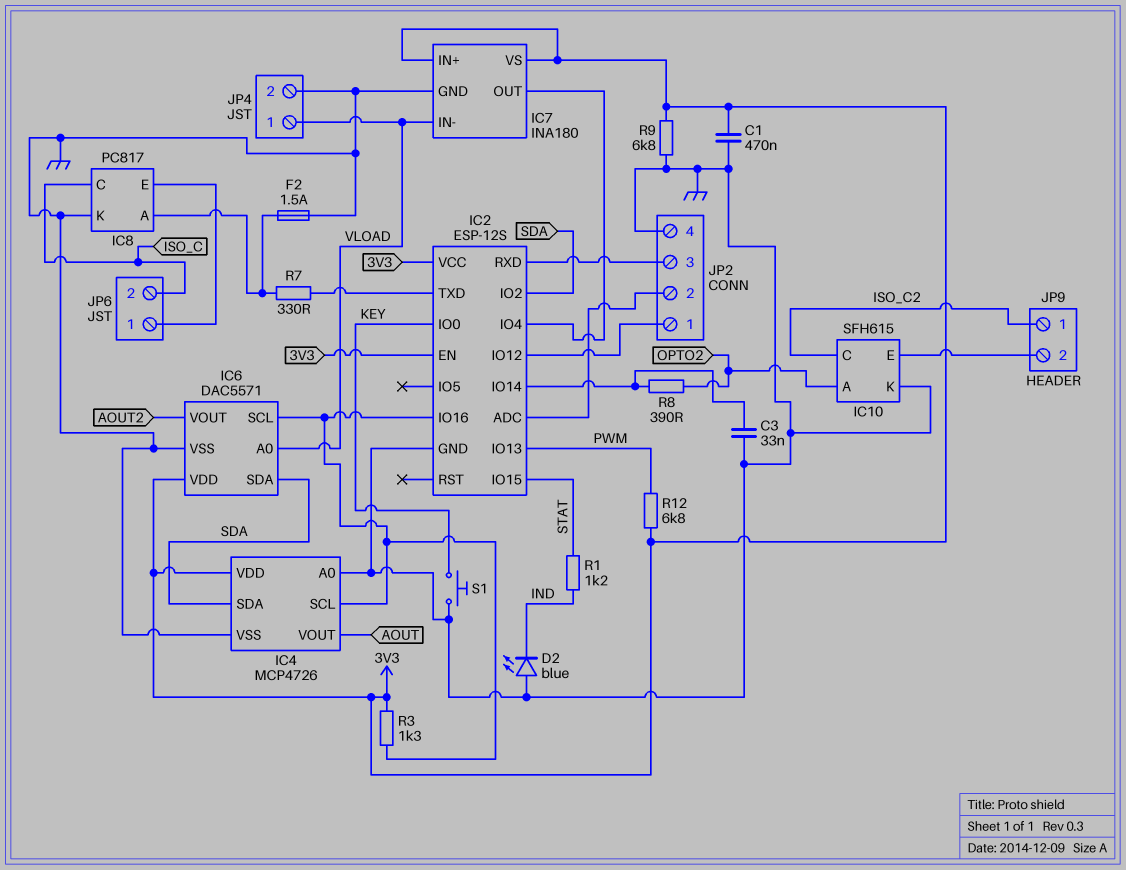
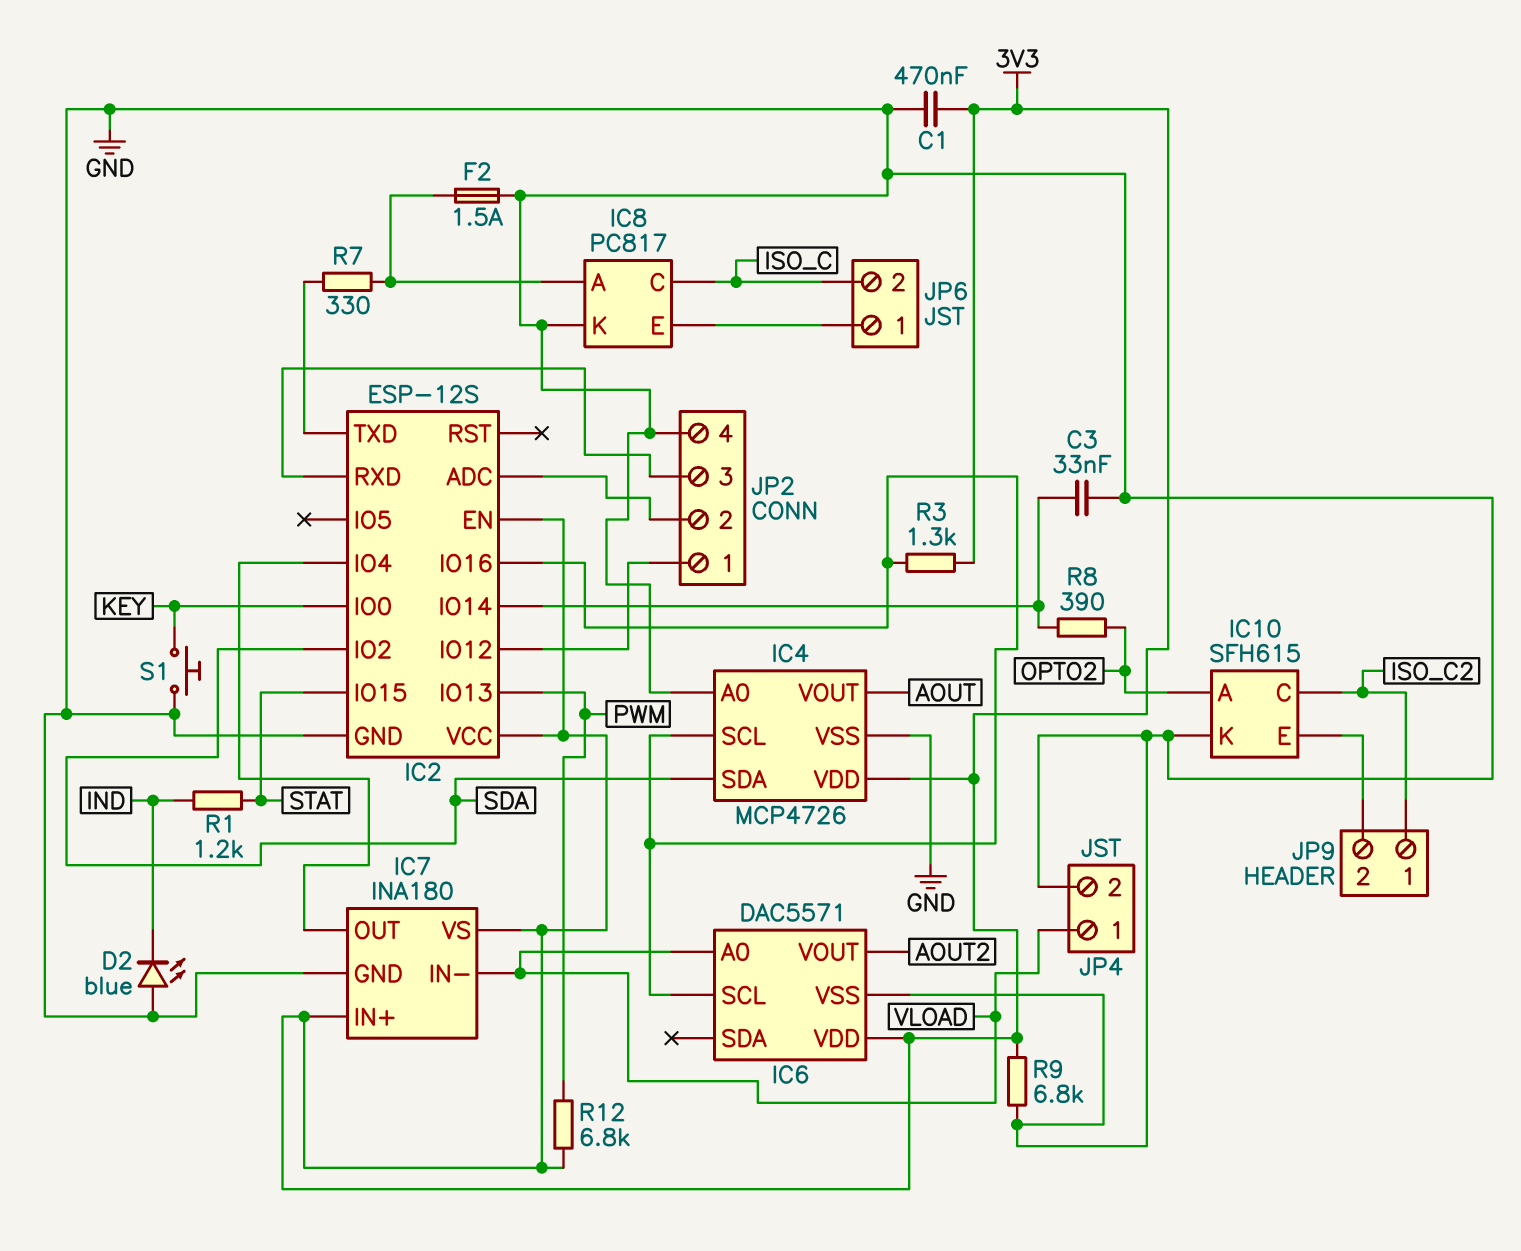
IC6 pin SDA: SDA -> none

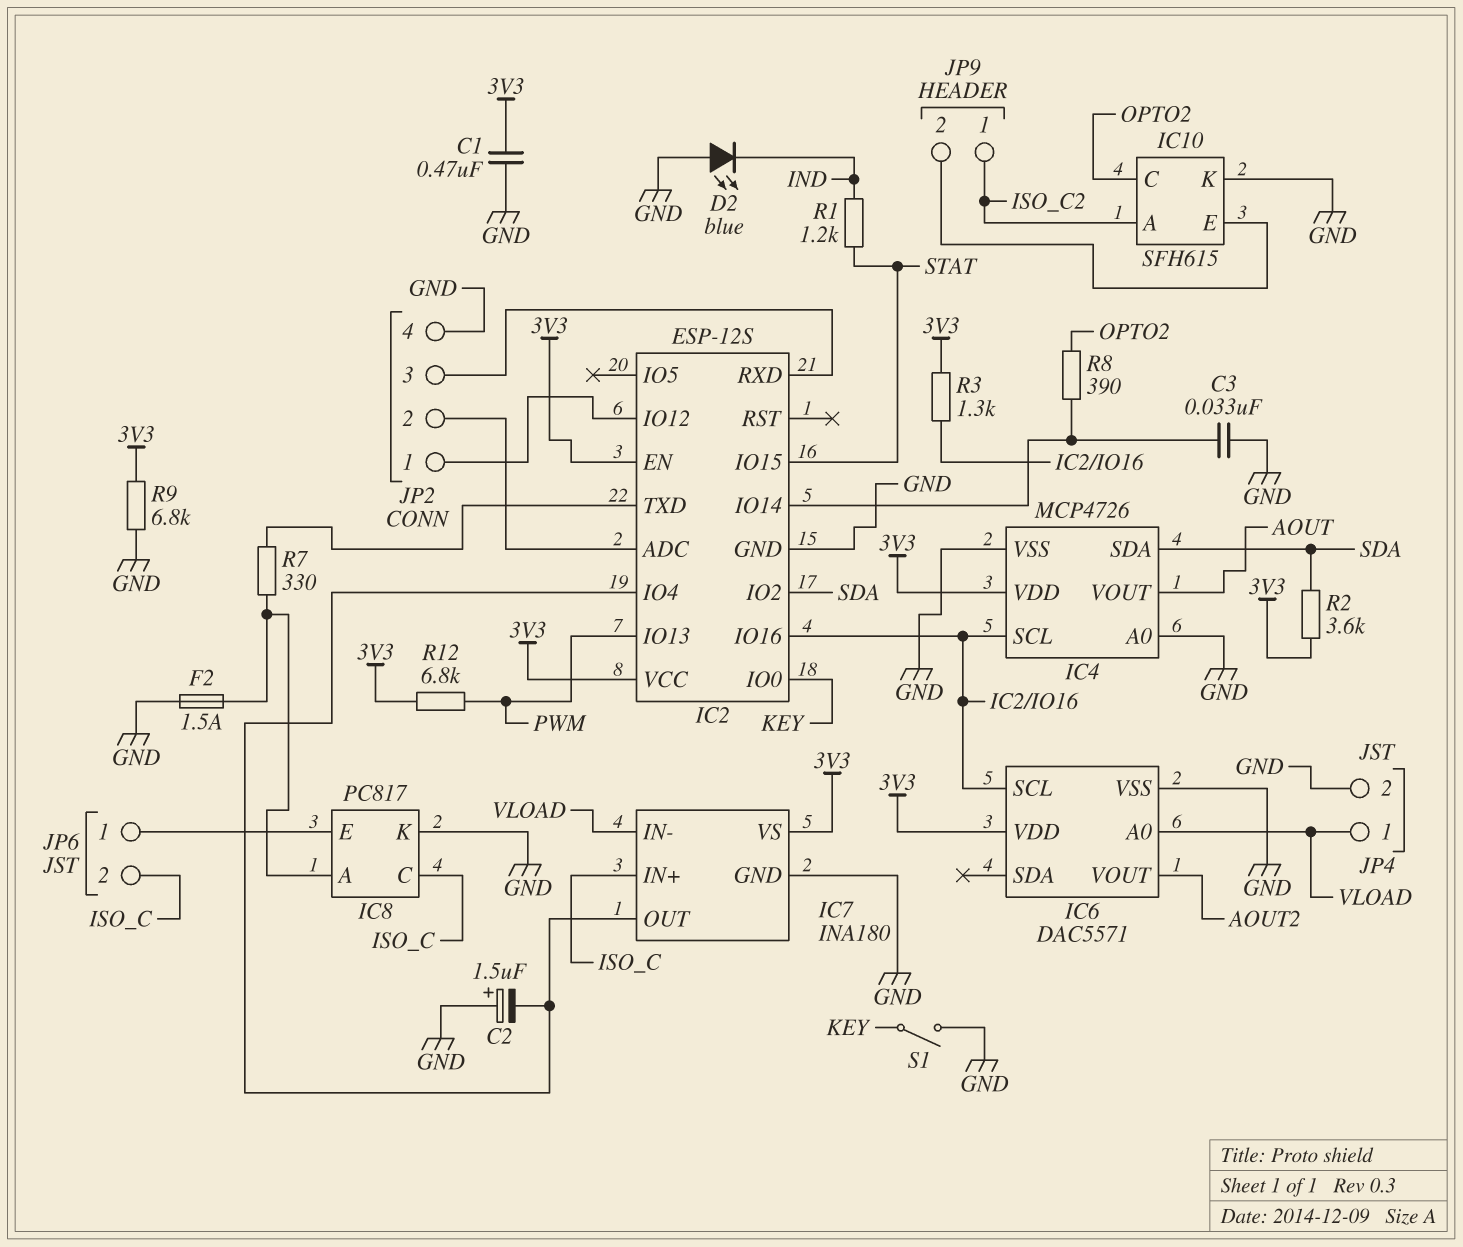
C2: none -> 1.5uF (plus GND, minus IC2/IO4)
IC7 pin IN+: 3V3 -> ISO_C
IC10 pin A: OPTO2 -> ISO_C2
IC10 pin C: ISO_C2 -> OPTO2
R2: none -> 3.6k (3V3, SDA)
S1: button (GND, KEY) -> switch (GND, KEY)

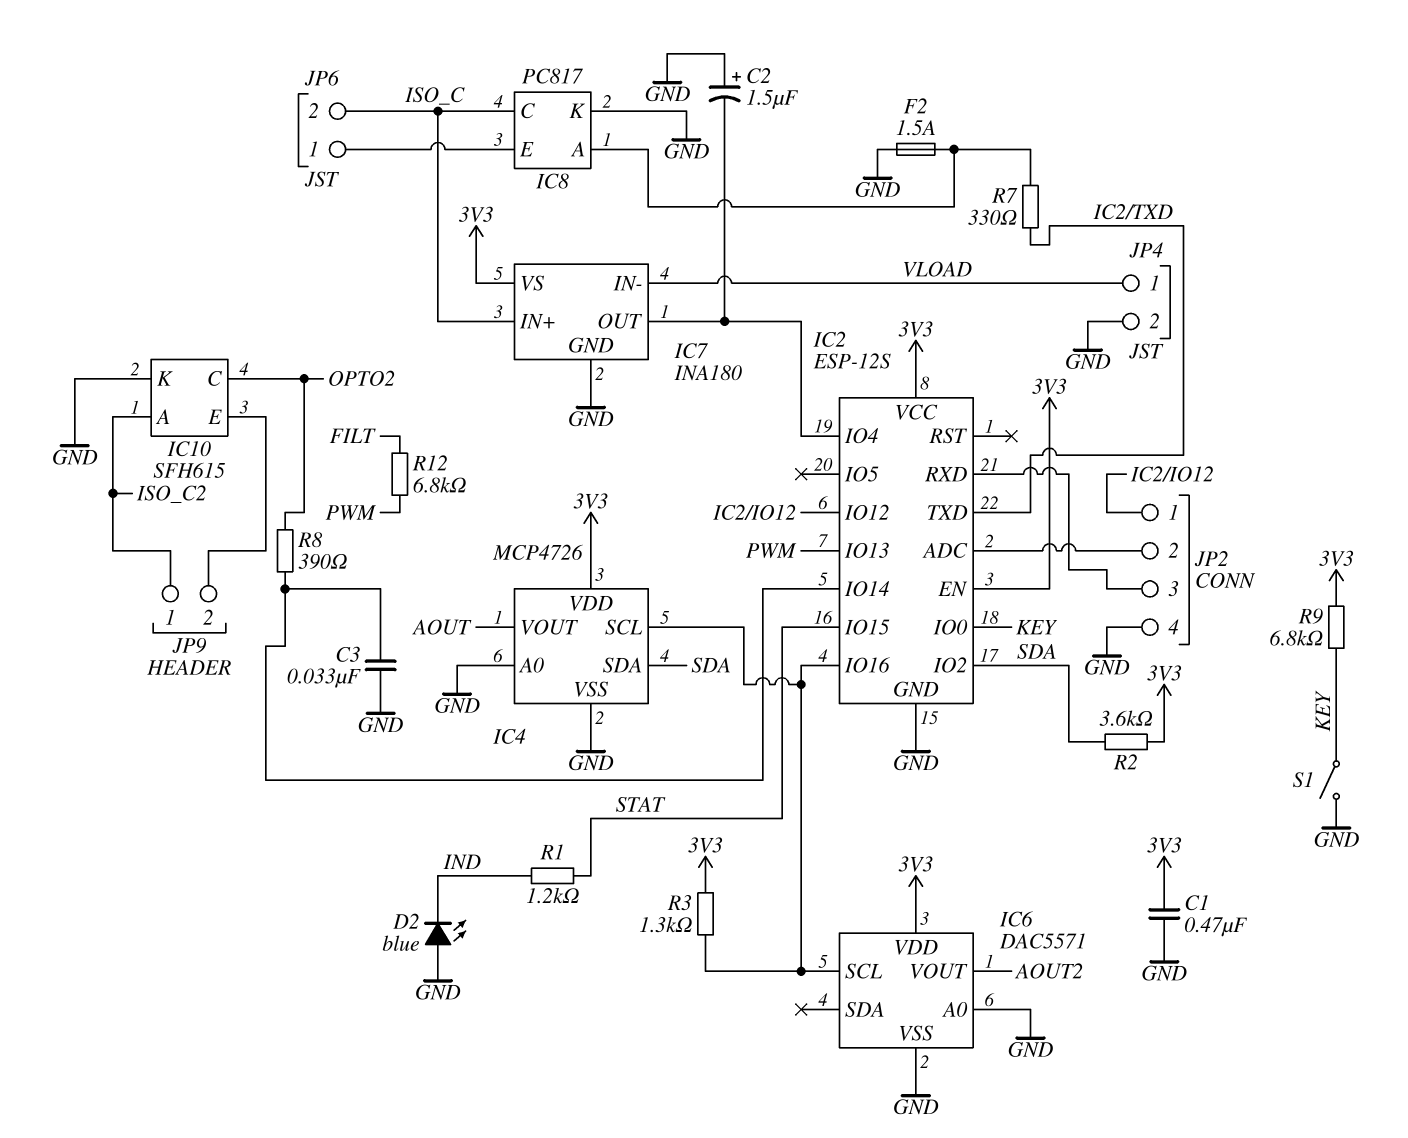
IC6 pin A0: VLOAD -> GND
R9: 6.8k (3V3, GND) -> 6.8k (3V3, KEY)
R12: 6.8k (3V3, PWM) -> 6.8k (FILT, PWM)

